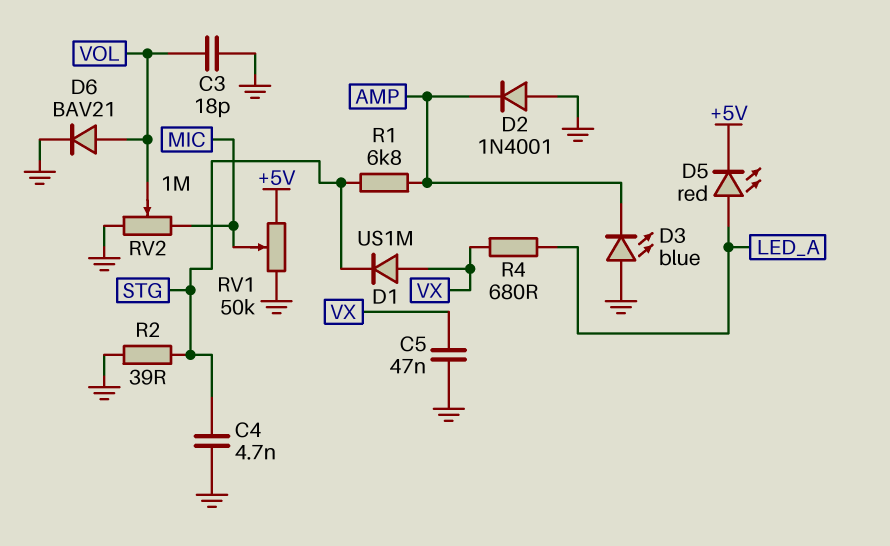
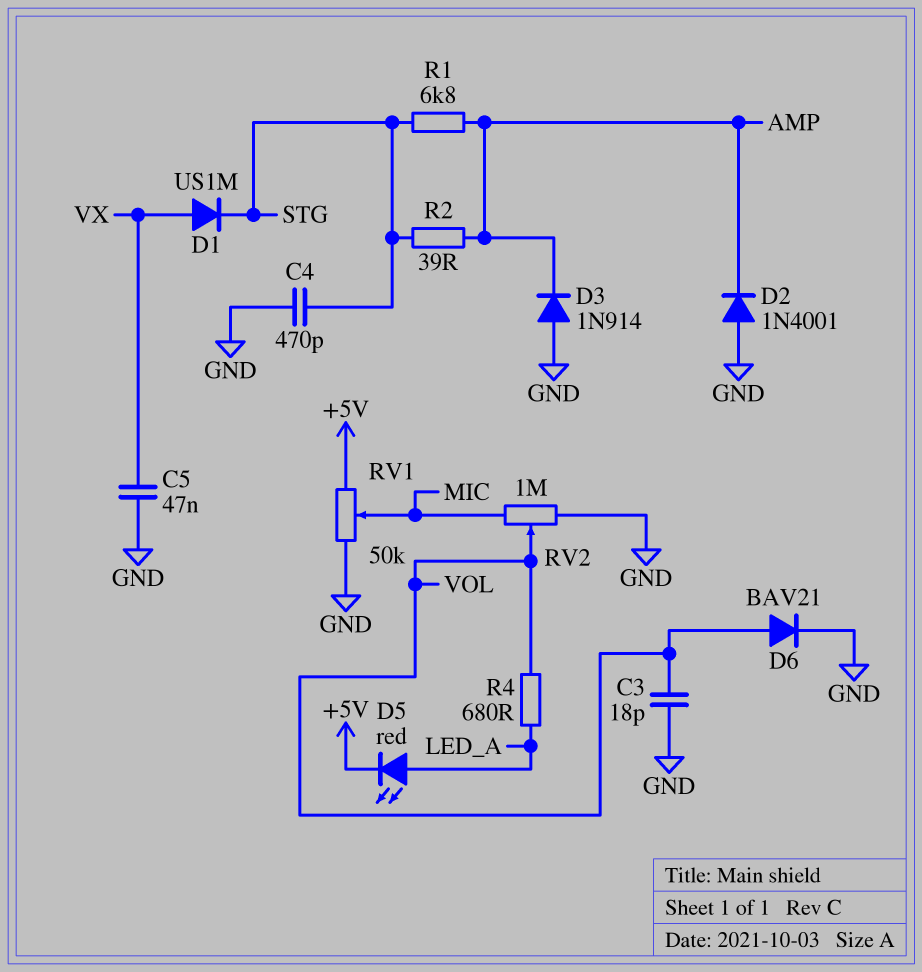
C4: 4.7nF (GND, STG) -> 470pF (GND, STG)
D3: LED blue (A GND, K AMP) -> diode 1N914 (A GND, K AMP)
R2: 39 (GND, STG) -> 39 (AMP, STG)
R4: 680 (LED_A, VX) -> 680 (LED_A, VOL)

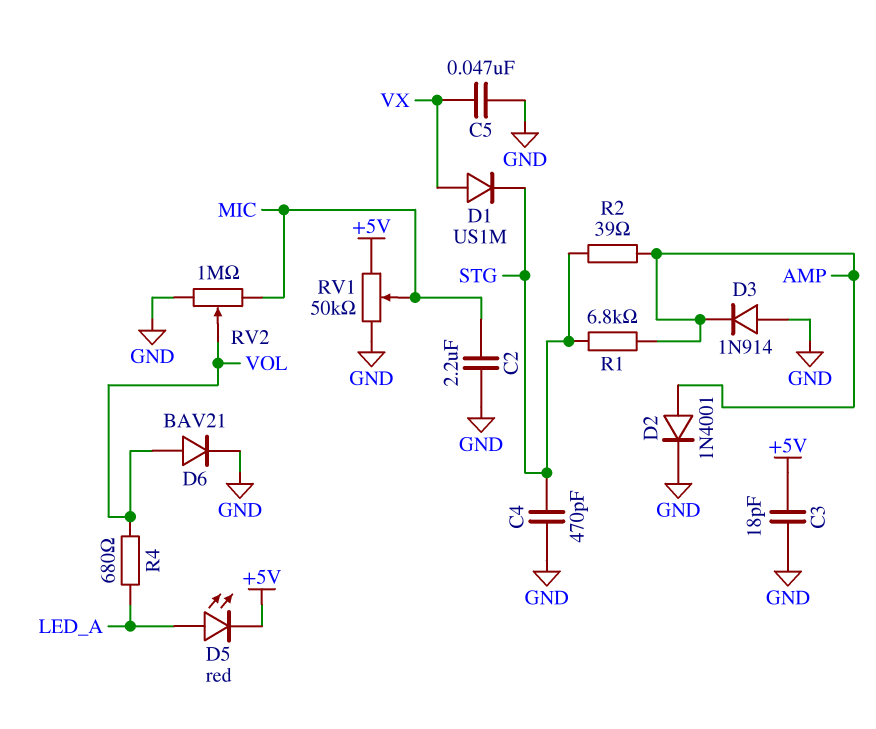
C2: none -> 2.2uF (GND, MIC)
C3: 18pF (GND, VOL) -> 18pF (+5V, GND)
D2: diode 1N4001 (A GND, K AMP) -> diode 1N4001 (A AMP, K GND)

